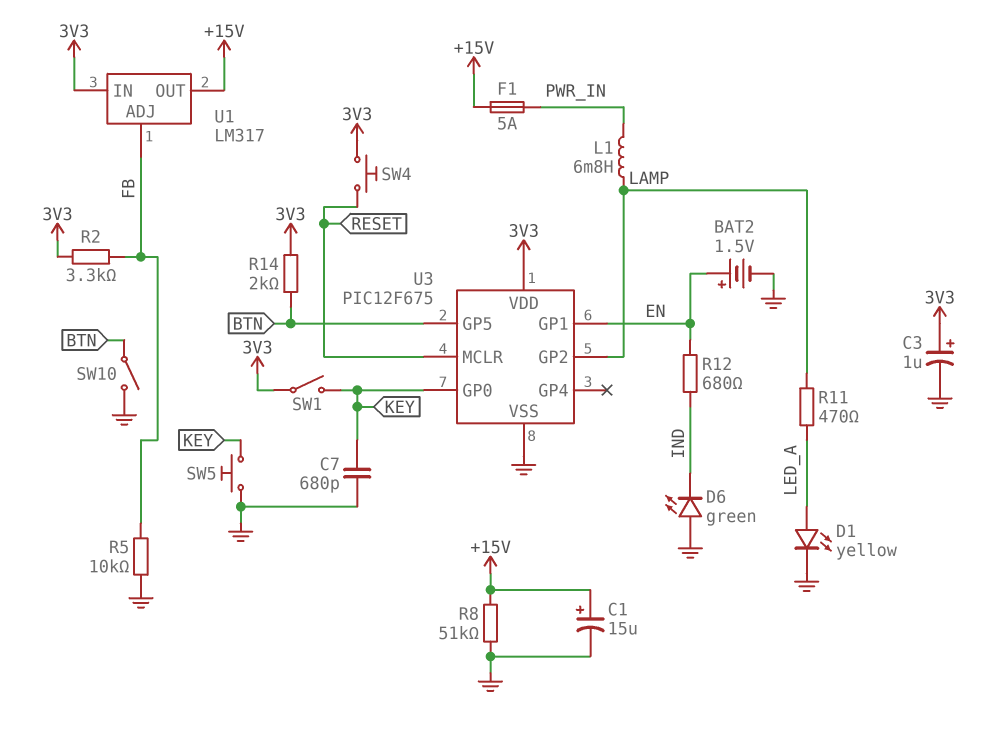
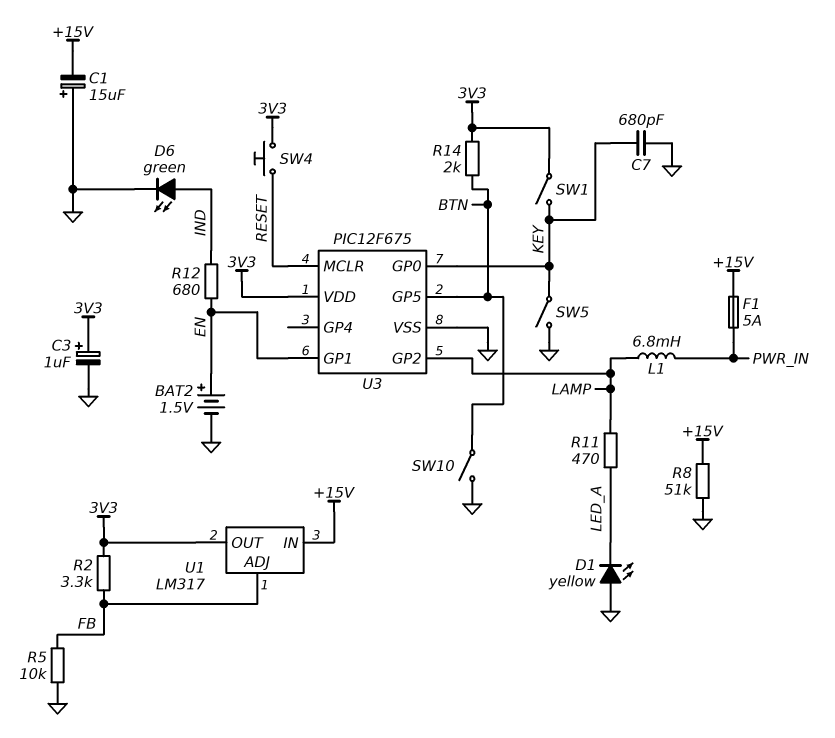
C1: 15uF (plus +15V, minus GND) -> 15uF (plus GND, minus +15V)
D1: LED yellow (A LED_A, K GND) -> LED yellow (A GND, K LED_A)
D6: LED green (A GND, K IND) -> LED green (A IND, K GND)
SW5: button (GND, KEY) -> switch (GND, KEY)
U1 pin IN: 3V3 -> +15V
U1 pin OUT: +15V -> 3V3

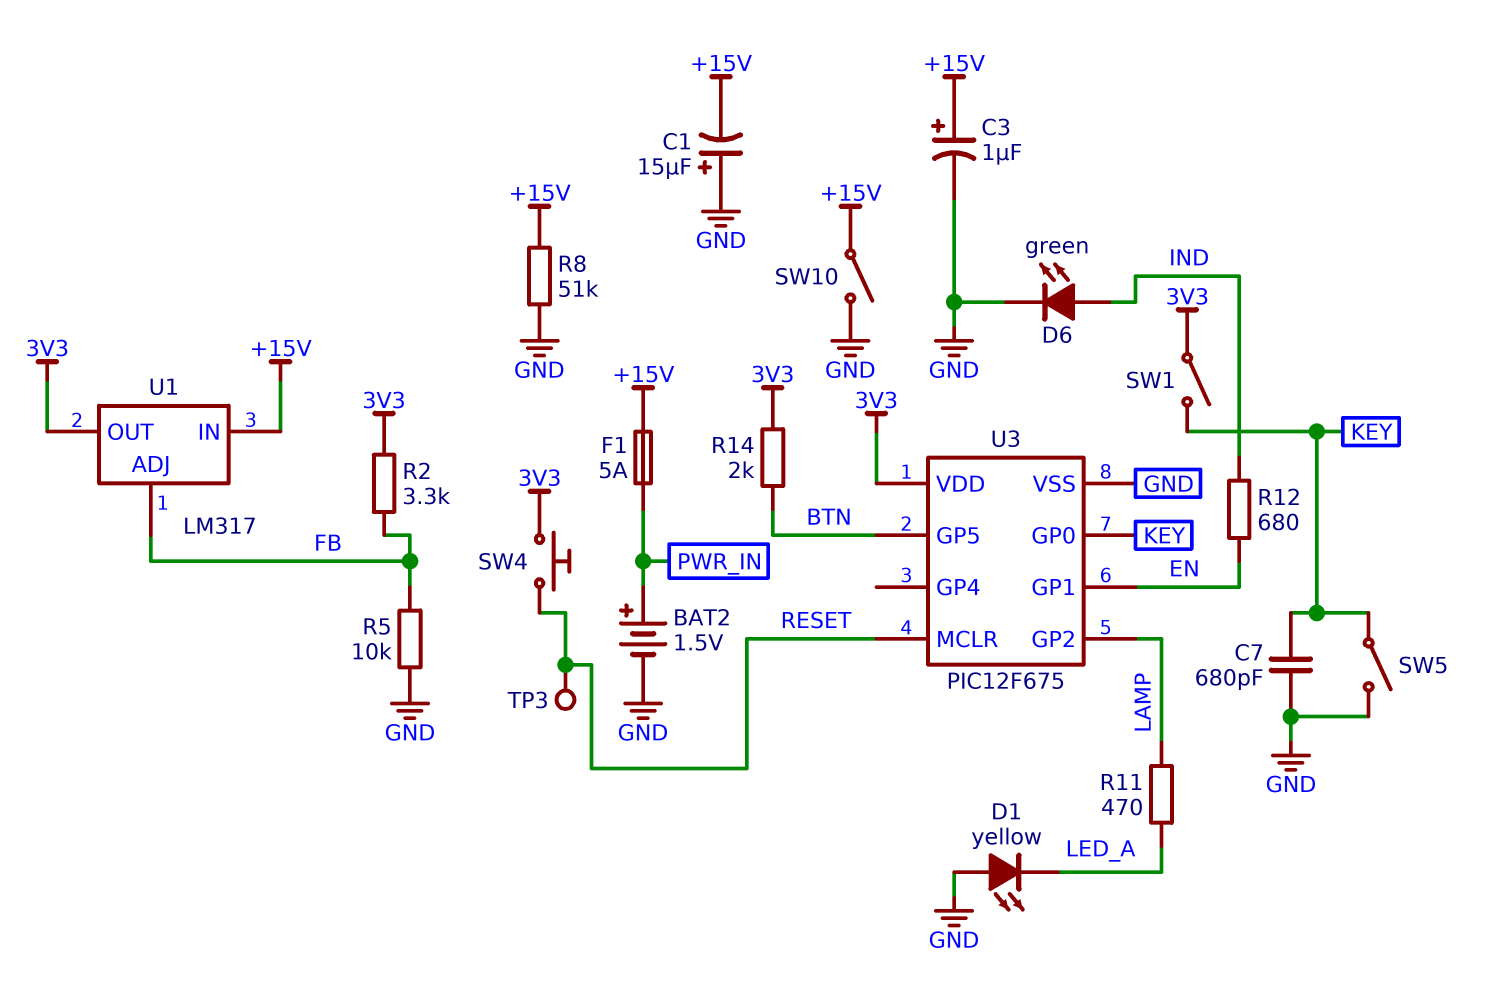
BAT2: 1.5V (plus EN, minus GND) -> 1.5V (plus PWR_IN, minus GND)
C3: 1uF (plus 3V3, minus GND) -> 1uF (plus +15V, minus GND)
L1: 6.8mH (LAMP, PWR_IN) -> none
SW10: switch (BTN, GND) -> switch (+15V, GND)
TP3: none -> test point (RESET)

